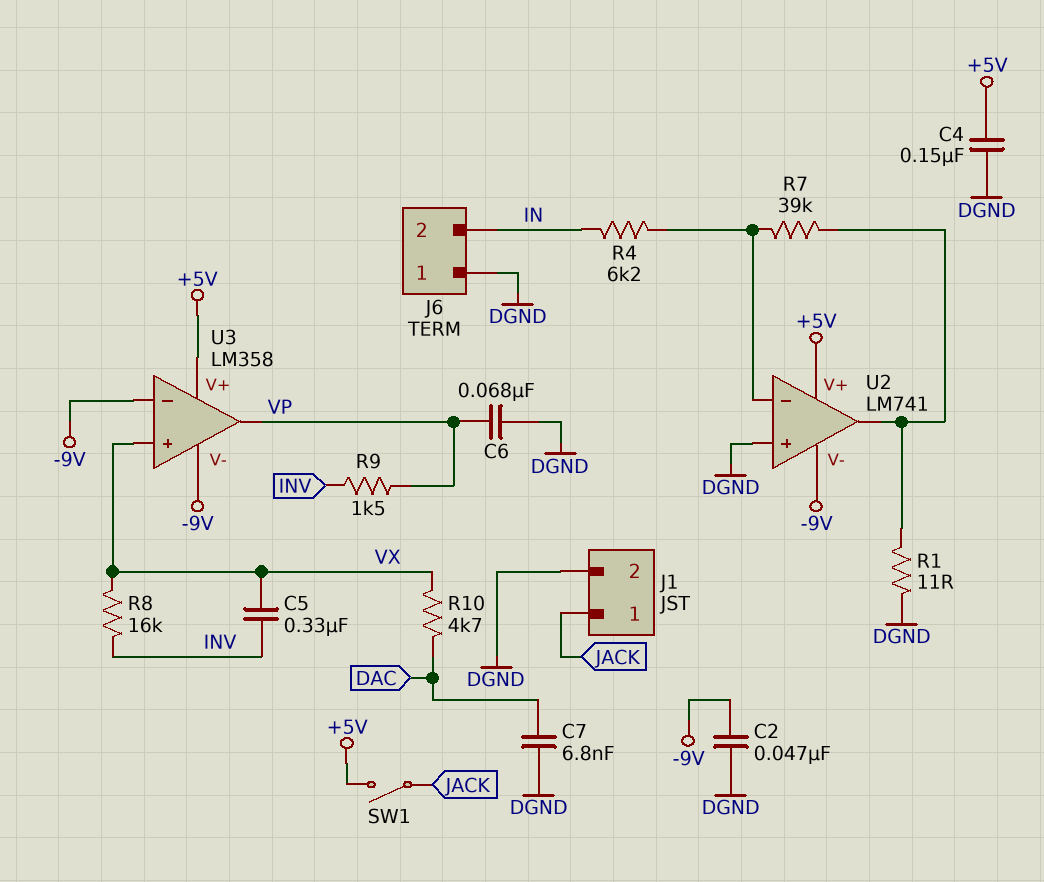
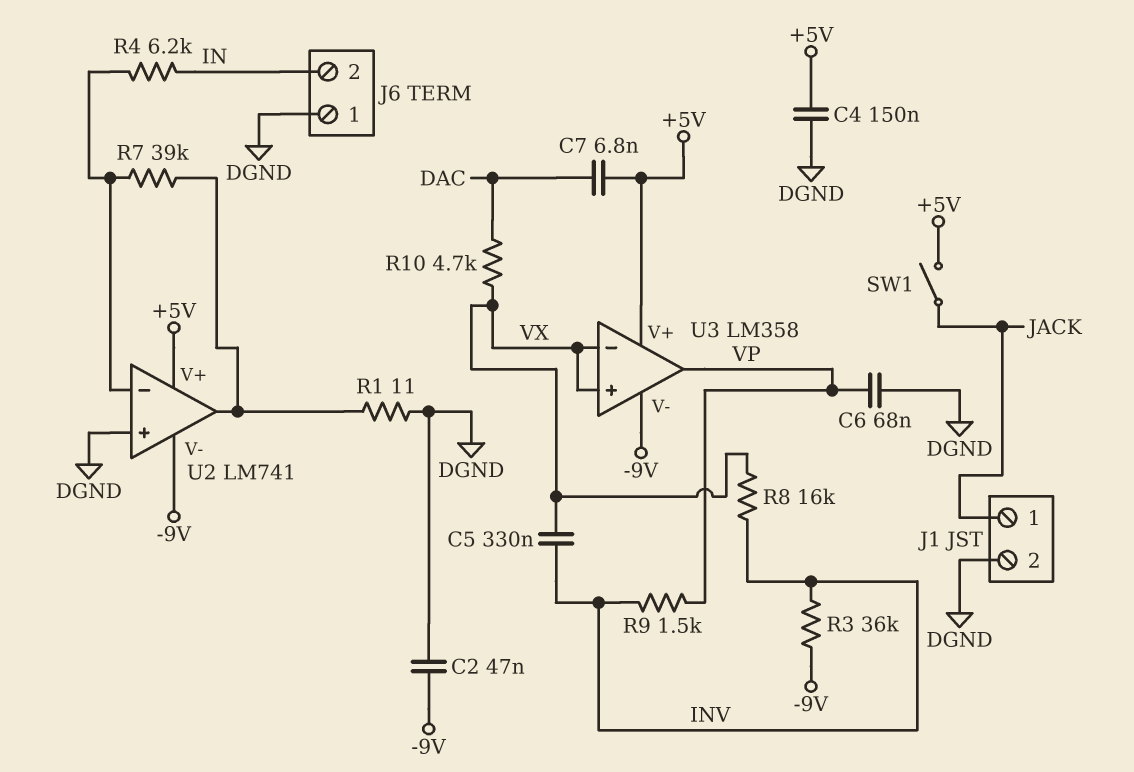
C7: 6.8nF (DAC, DGND) -> 6.8nF (+5V, DAC)
R3: none -> 36k (-9V, INV)
U3 pin in-: -9V -> VX

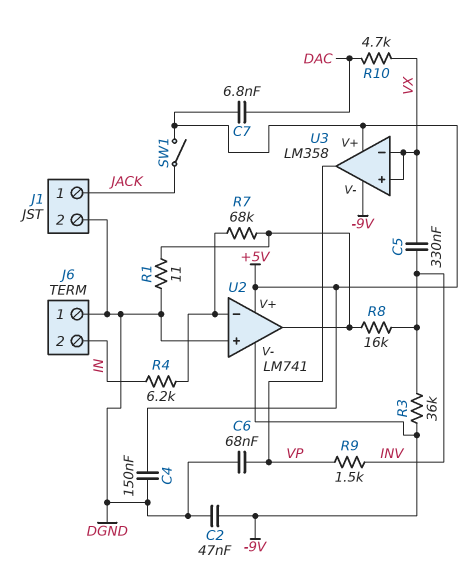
R7: 39k (U2/in-, U2/out) -> 68k (U2/in-, U2/out)
R8: 16k (INV, VX) -> 16k (INV, U2/out)

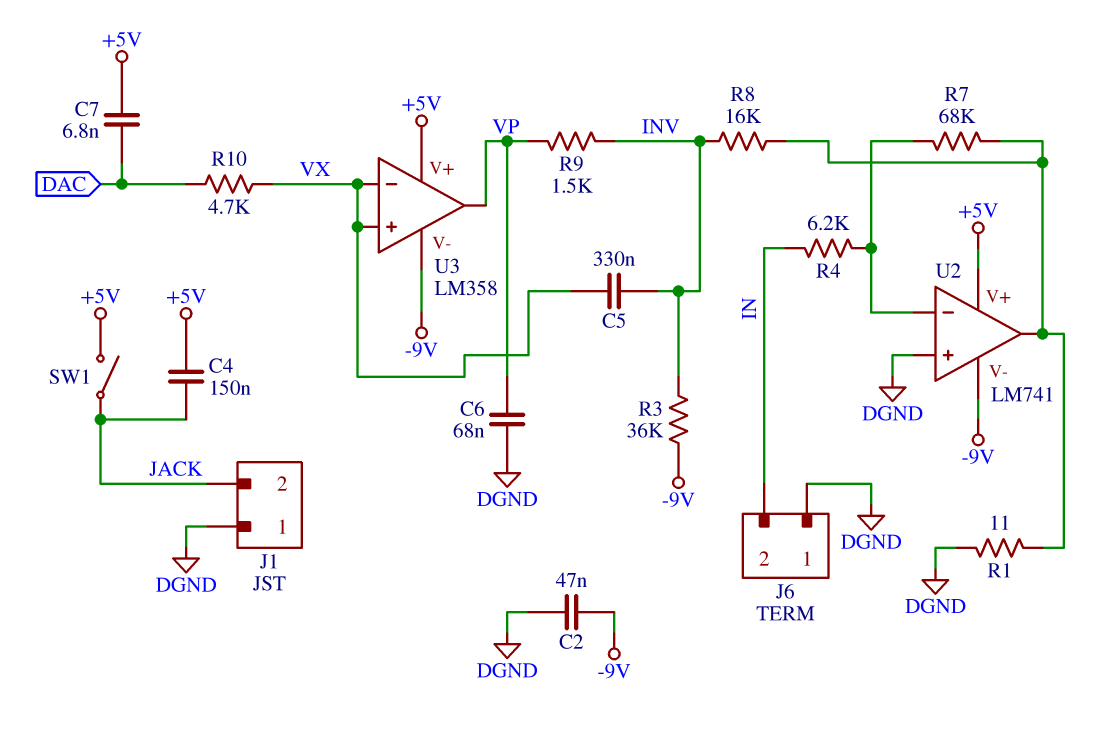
C4: 150nF (+5V, DGND) -> 150nF (+5V, JACK)
J1 pin 1: JACK -> DGND
J1 pin 2: DGND -> JACK

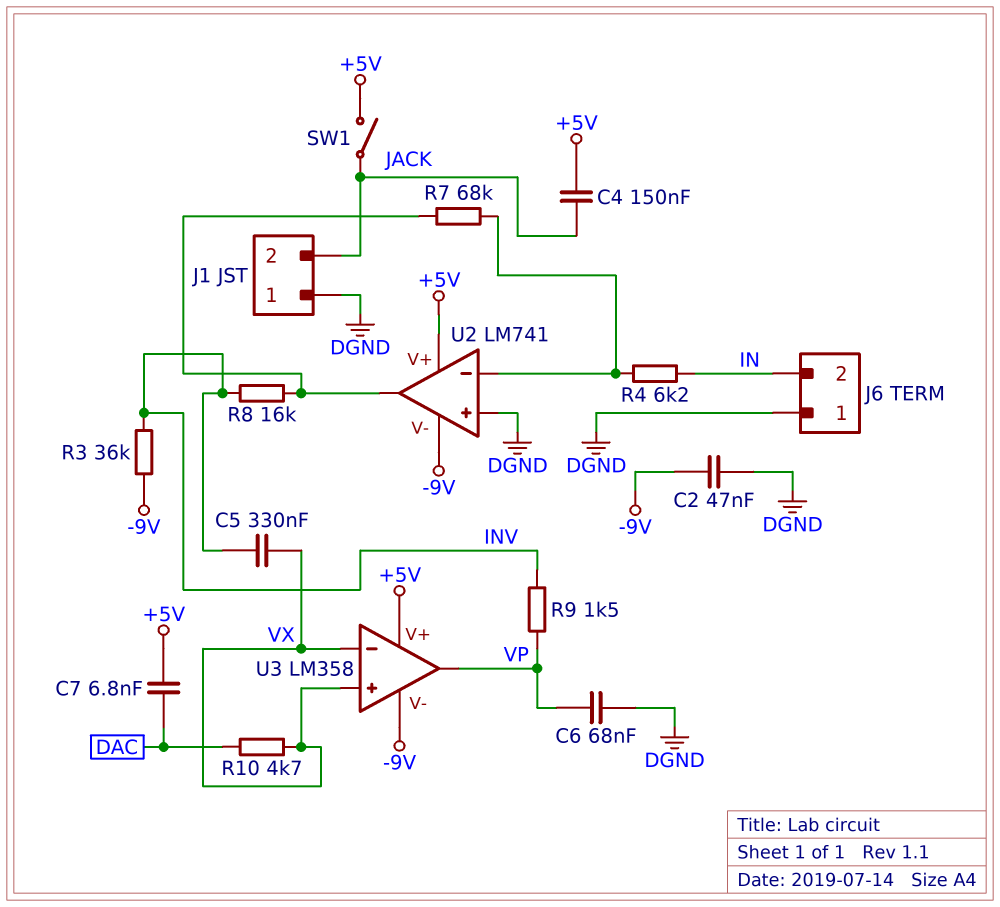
R1: 11 (DGND, U2/out) -> none

